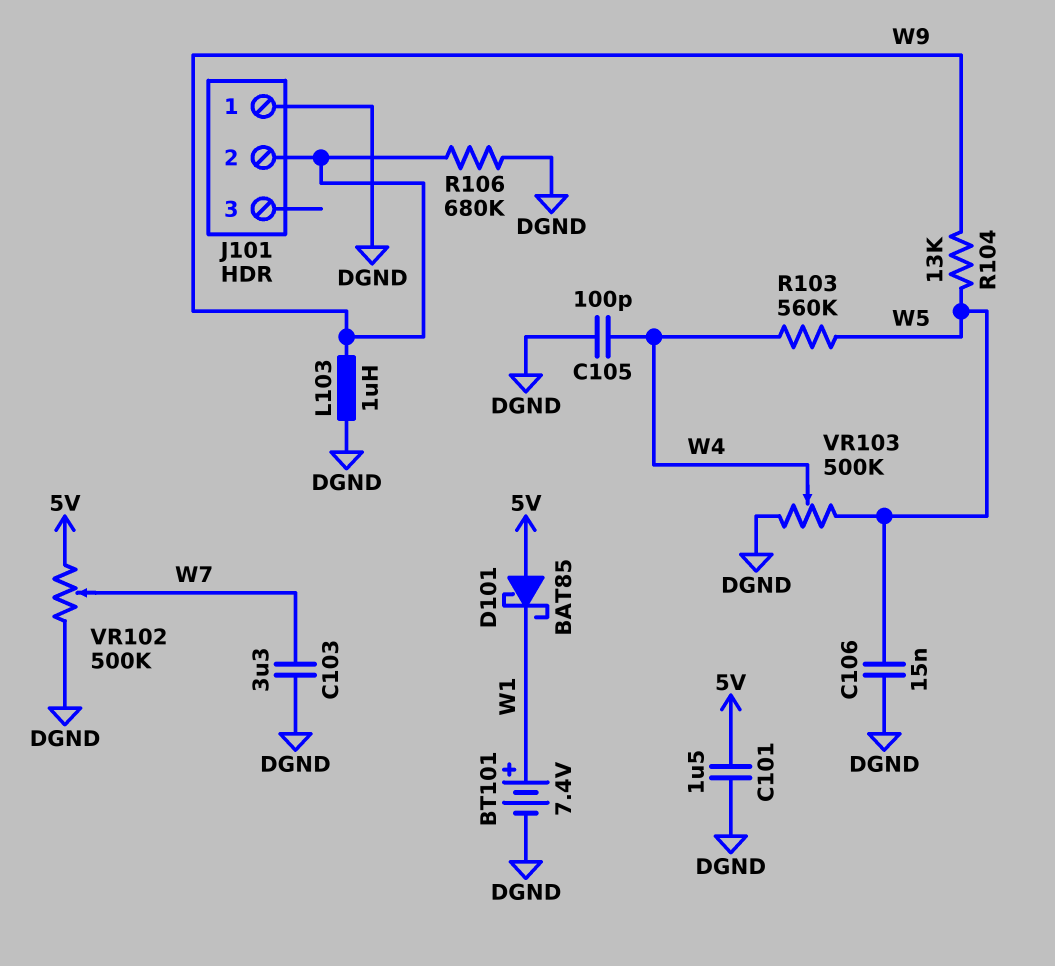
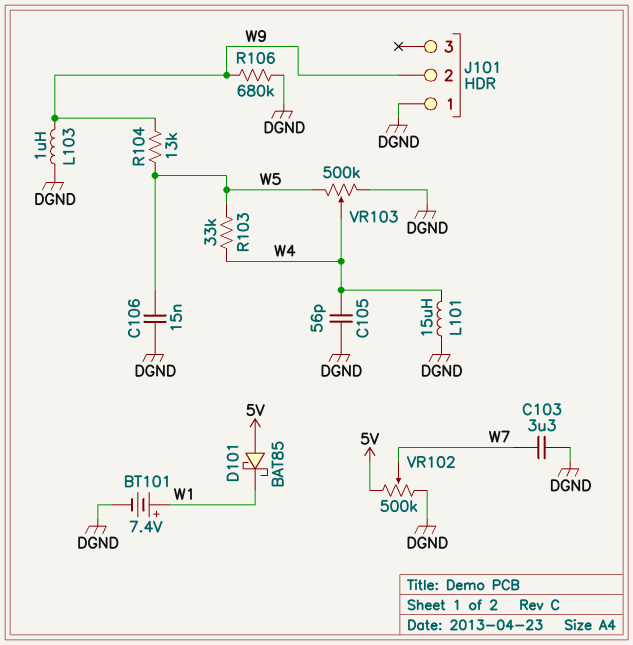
C101: 1.5uF (5V, DGND) -> none
C105: 100pF (DGND, W4) -> 56pF (DGND, W4)
L101: none -> 15uH (DGND, W4)
R103: 560k (W4, W5) -> 33k (W4, W5)

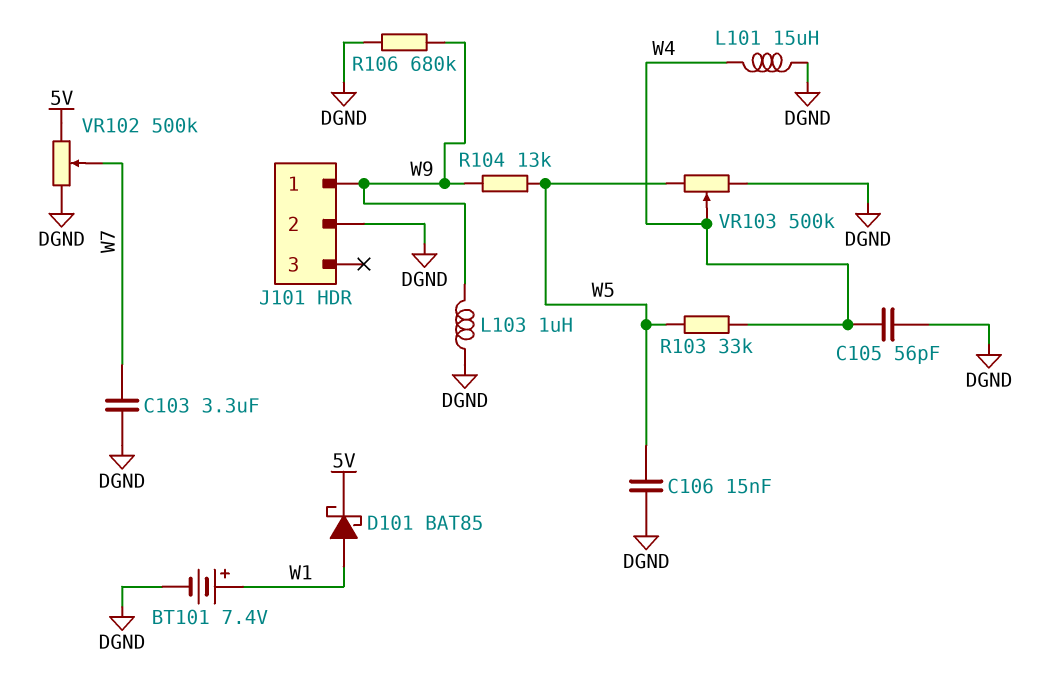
D101: schottky BAT85 (A 5V, K W1) -> schottky BAT85 (A W1, K 5V)
J101 pin 1: DGND -> W9
J101 pin 2: W9 -> DGND

